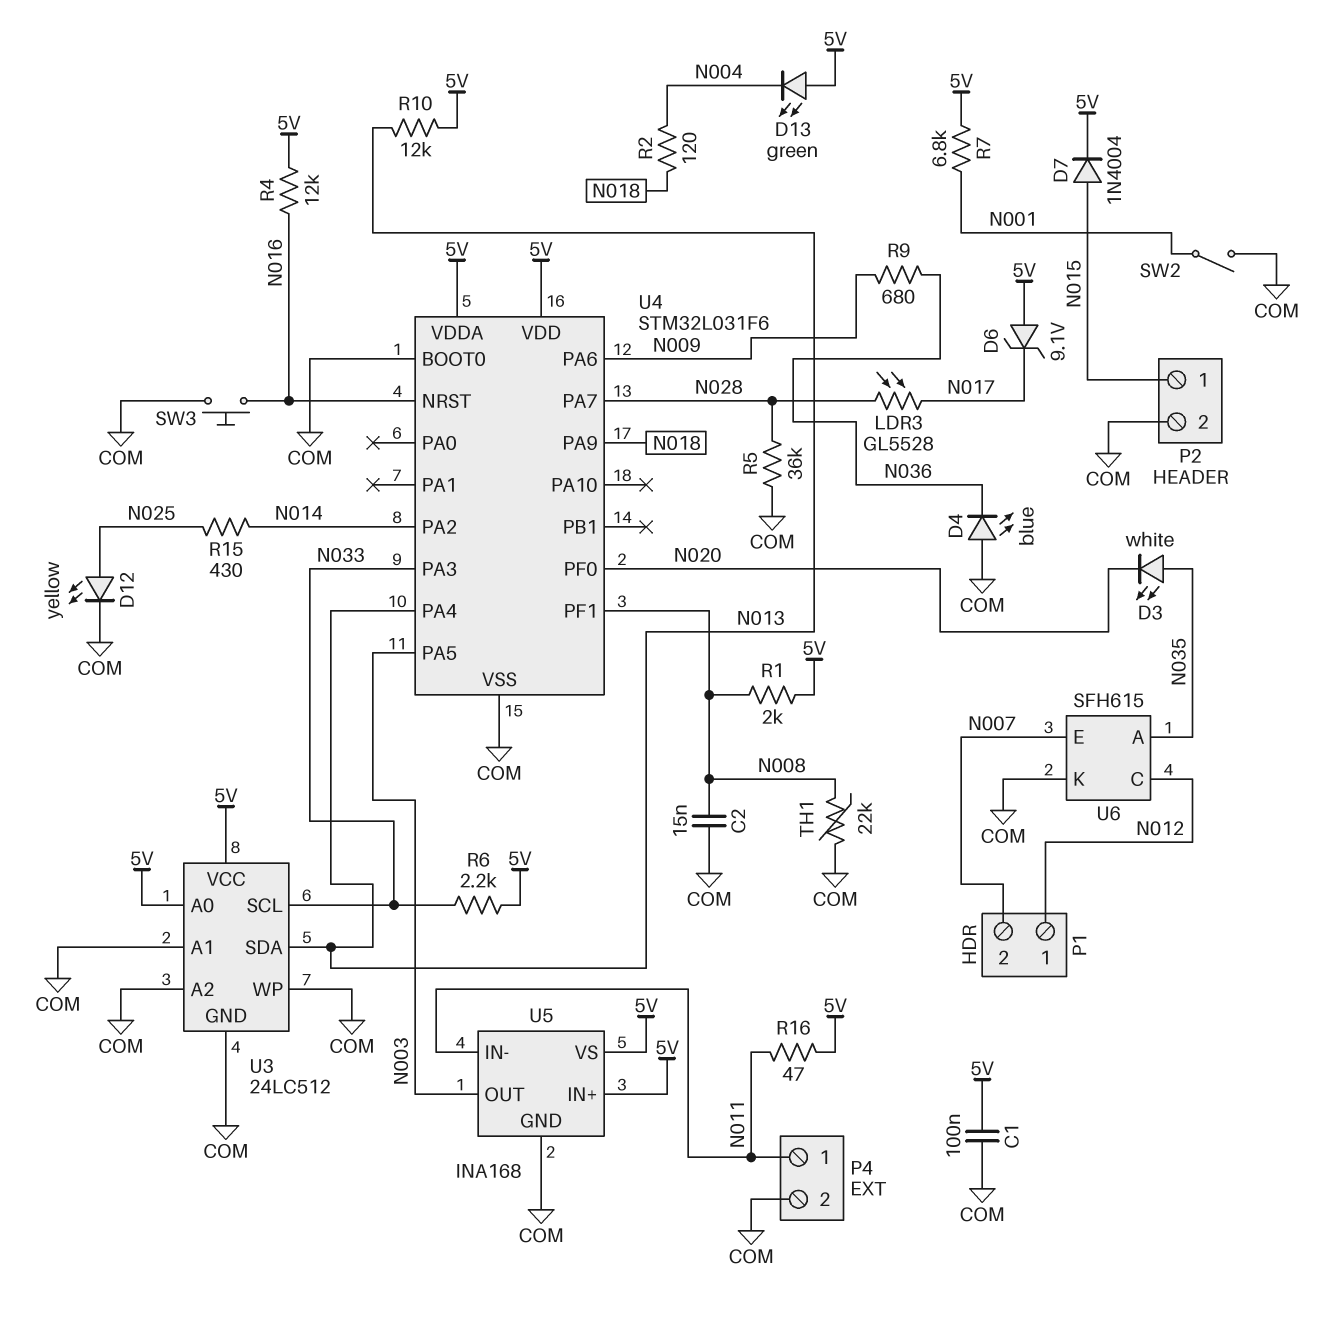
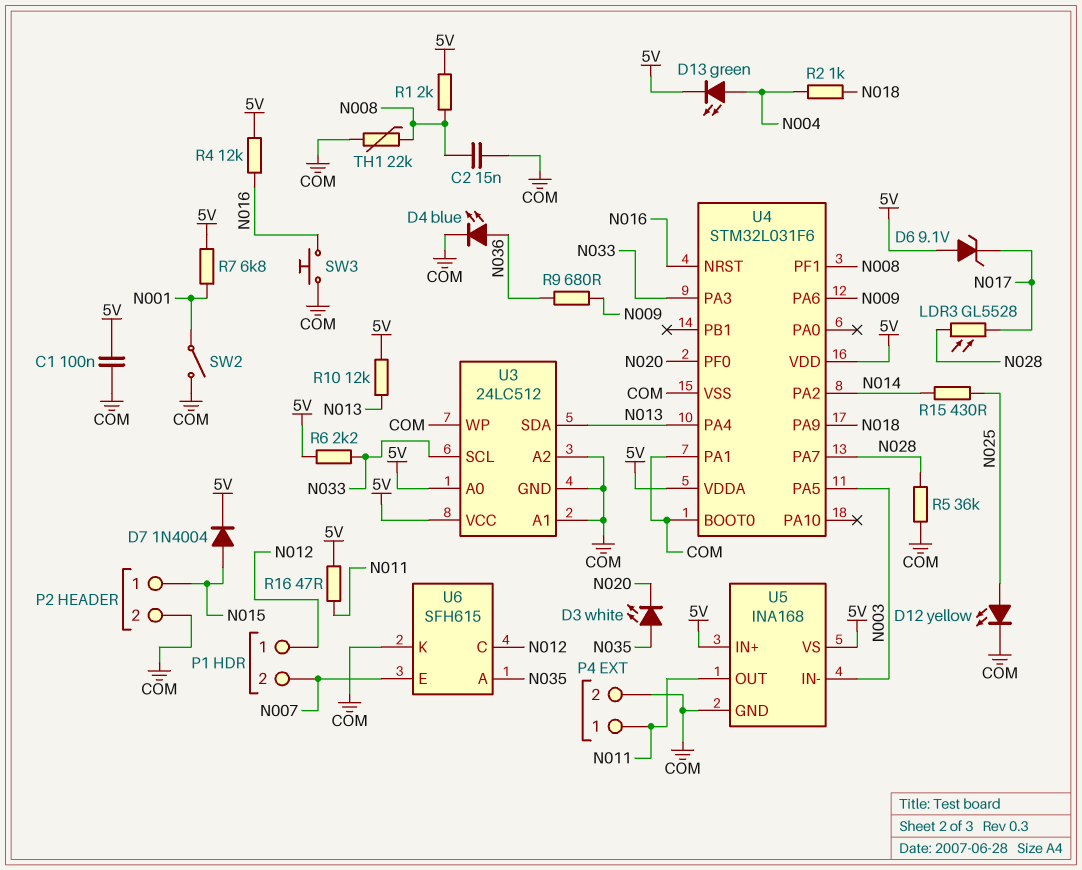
D4: LED blue (A COM, K N036) -> LED blue (A N036, K COM)
D13: LED green (A 5V, K N004) -> LED green (A N004, K 5V)
R2: 120 (N004, N018) -> 1k (N004, N018)
U4 pin PA1: none -> COM
U5 pin IN-: N011 -> N003
U5 pin OUT: N003 -> N011

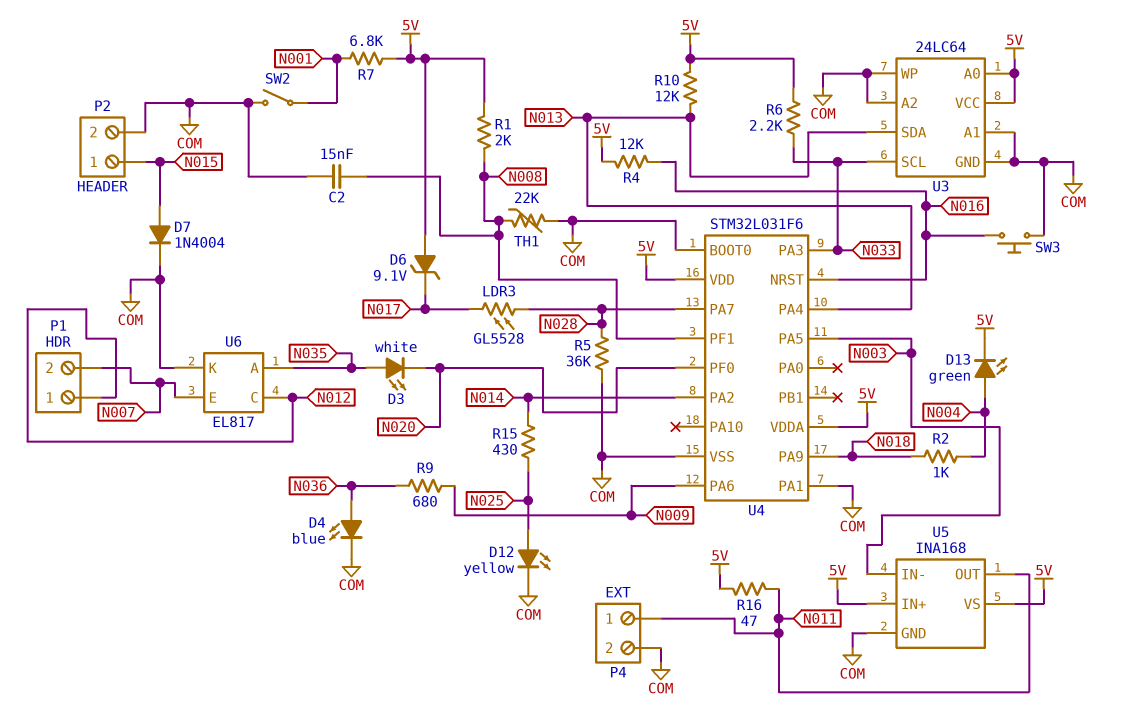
C1: 100nF (5V, COM) -> none
D7: diode 1N4004 (A N015, K 5V) -> diode 1N4004 (A N015, K COM)
U3: 24LC512 -> 24LC64
U6: SFH615 -> EL817

